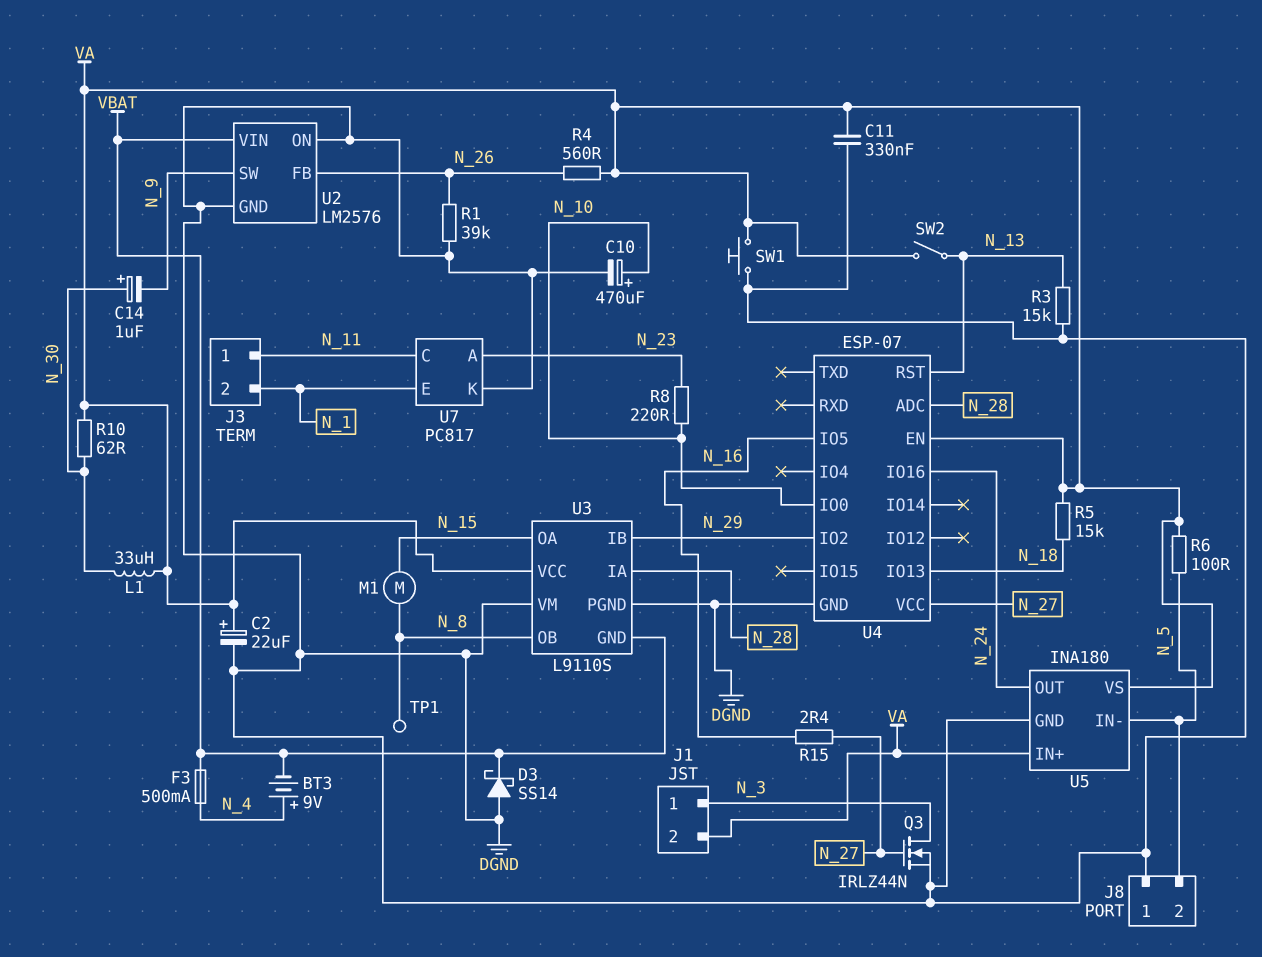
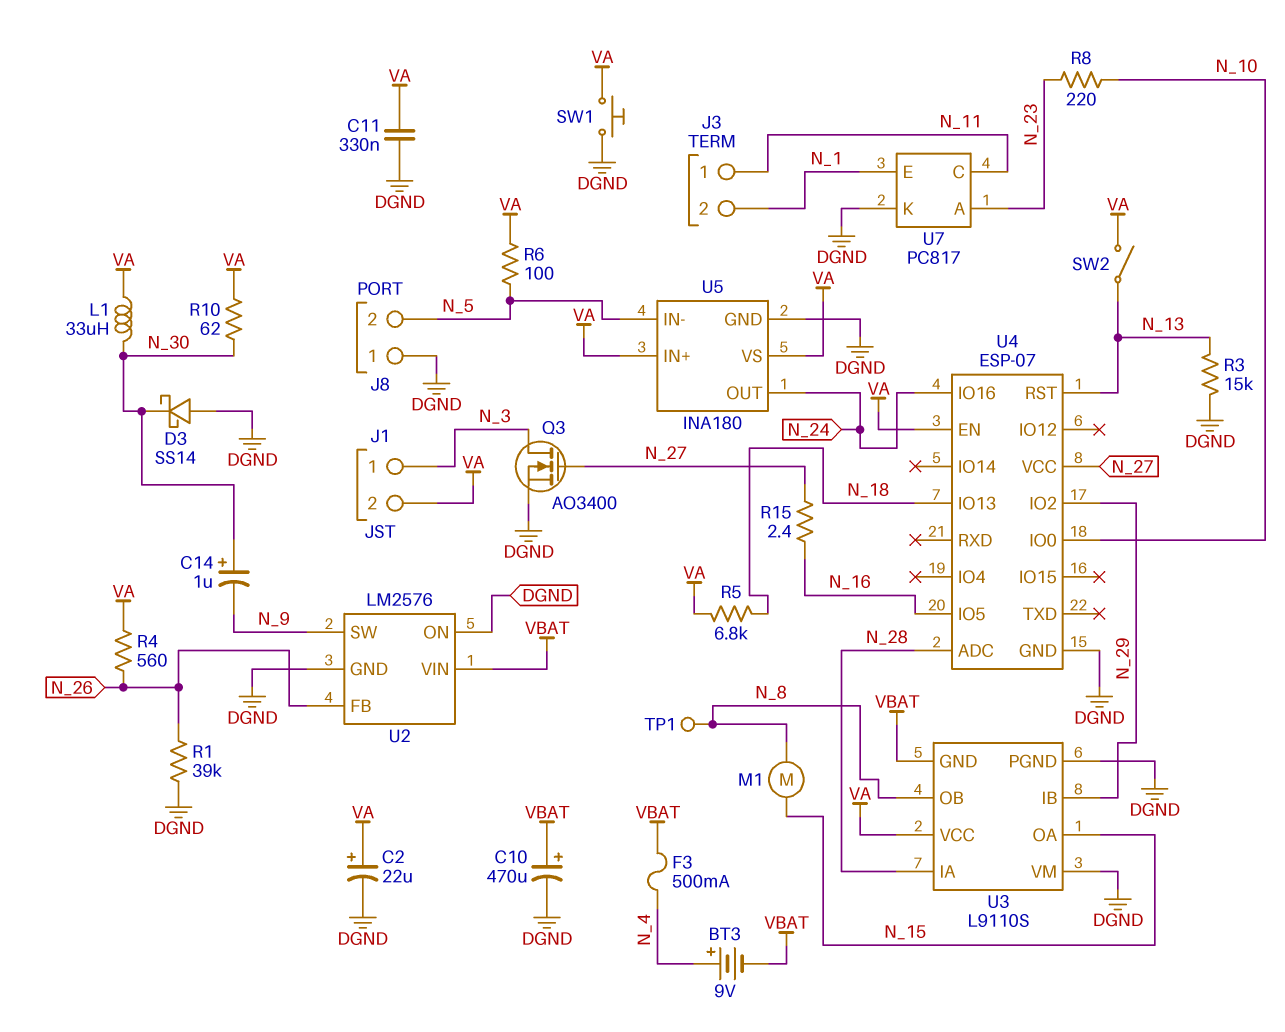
C10: 470uF (plus N_10, minus DGND) -> 470uF (plus VBAT, minus DGND)
D3: schottky SS14 (A DGND, K VBAT) -> schottky SS14 (A DGND, K N_30)
Q3: NMOS IRLZ44N (G N_27, D N_3, S DGND) -> NMOS AO3400 (G N_27, D N_3, S DGND)
R5: 15k (N_18, VA) -> 6.8k (N_18, VA)

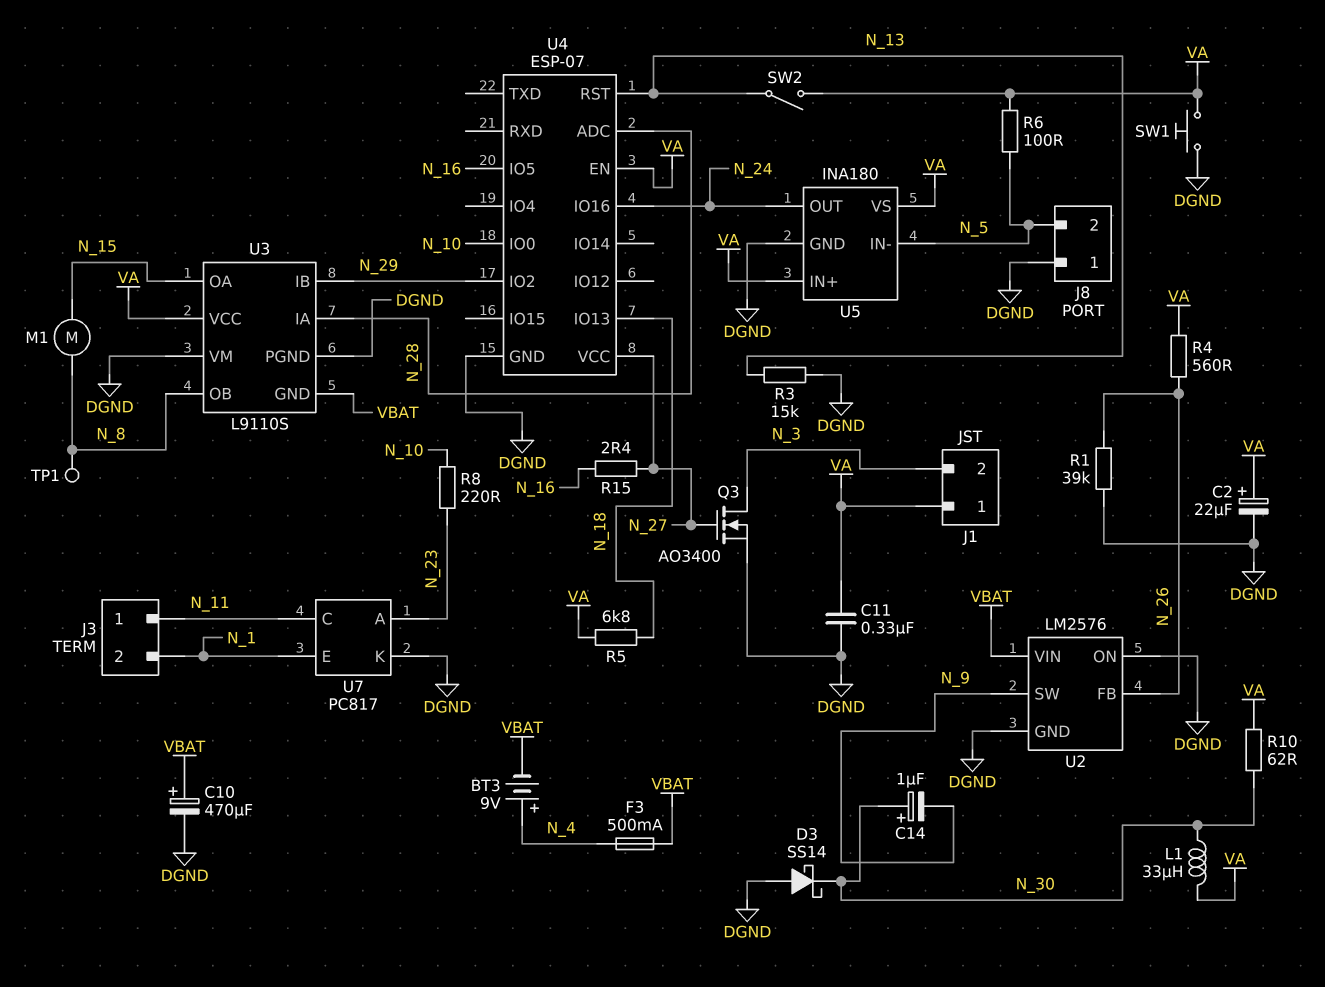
J1 pin 1: N_3 -> VA
J1 pin 2: VA -> N_3

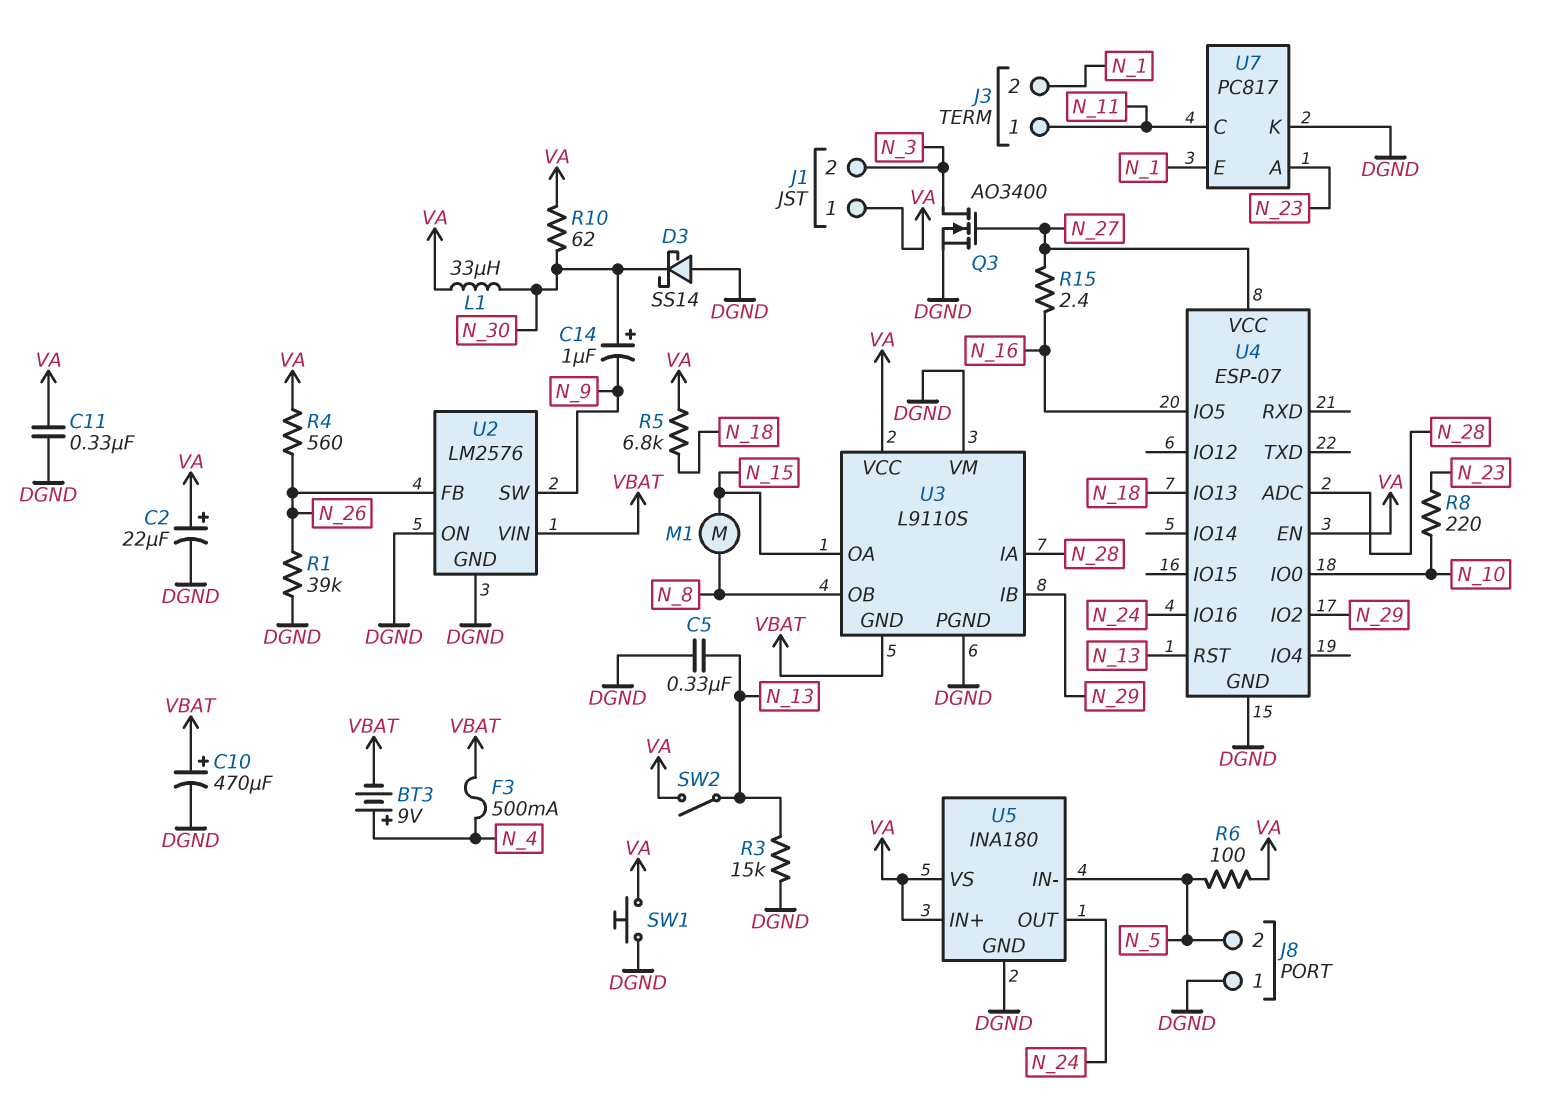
C5: none -> 330nF (DGND, N_13)
TP1: test point (N_8) -> none

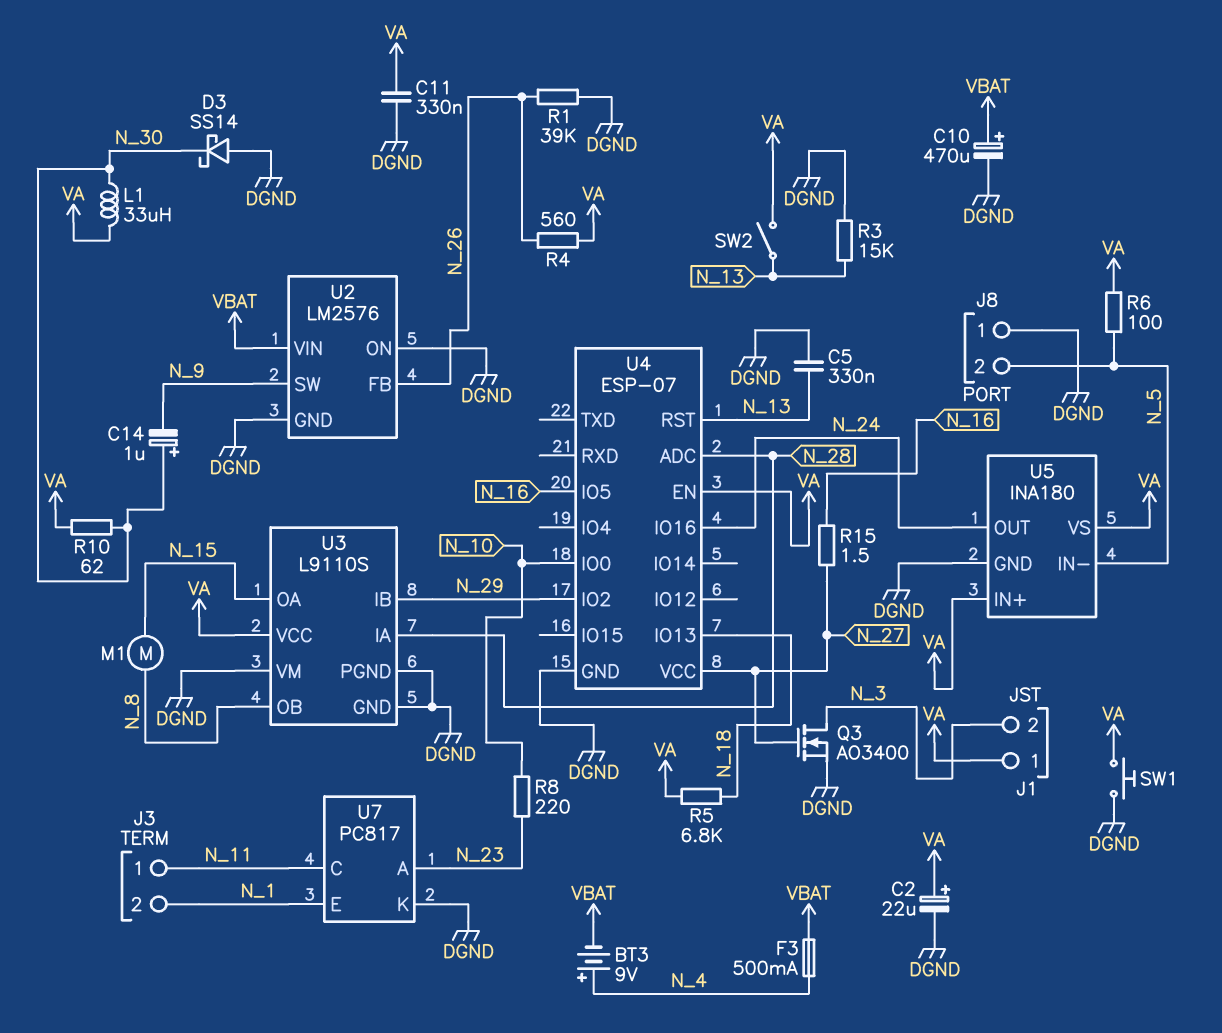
R15: 2.4 (N_16, N_27) -> 1.5 (N_16, N_27)
U3 pin GND: VBAT -> DGND

